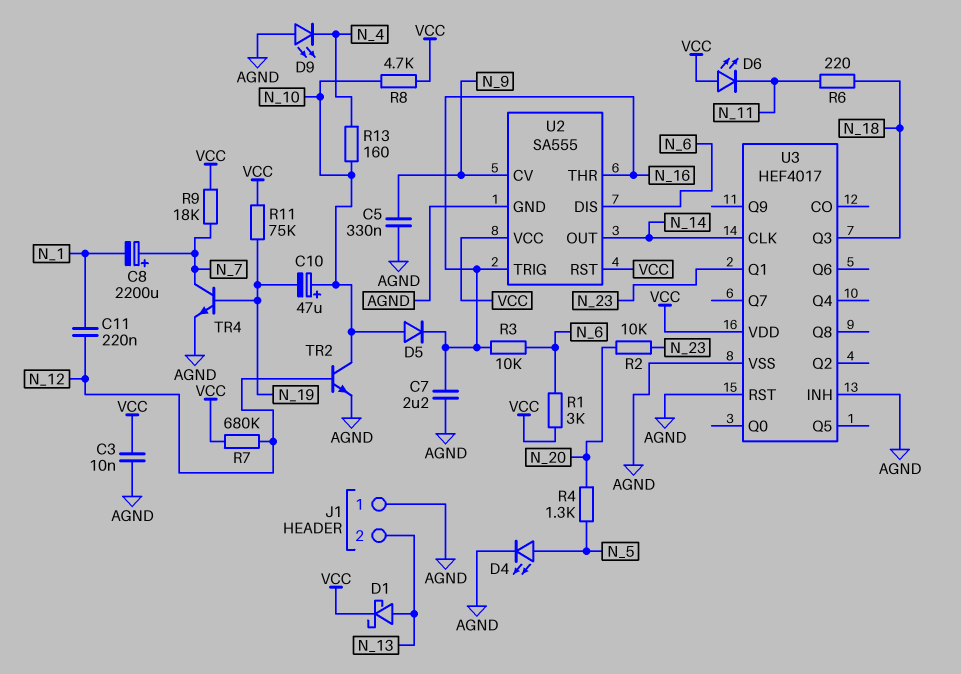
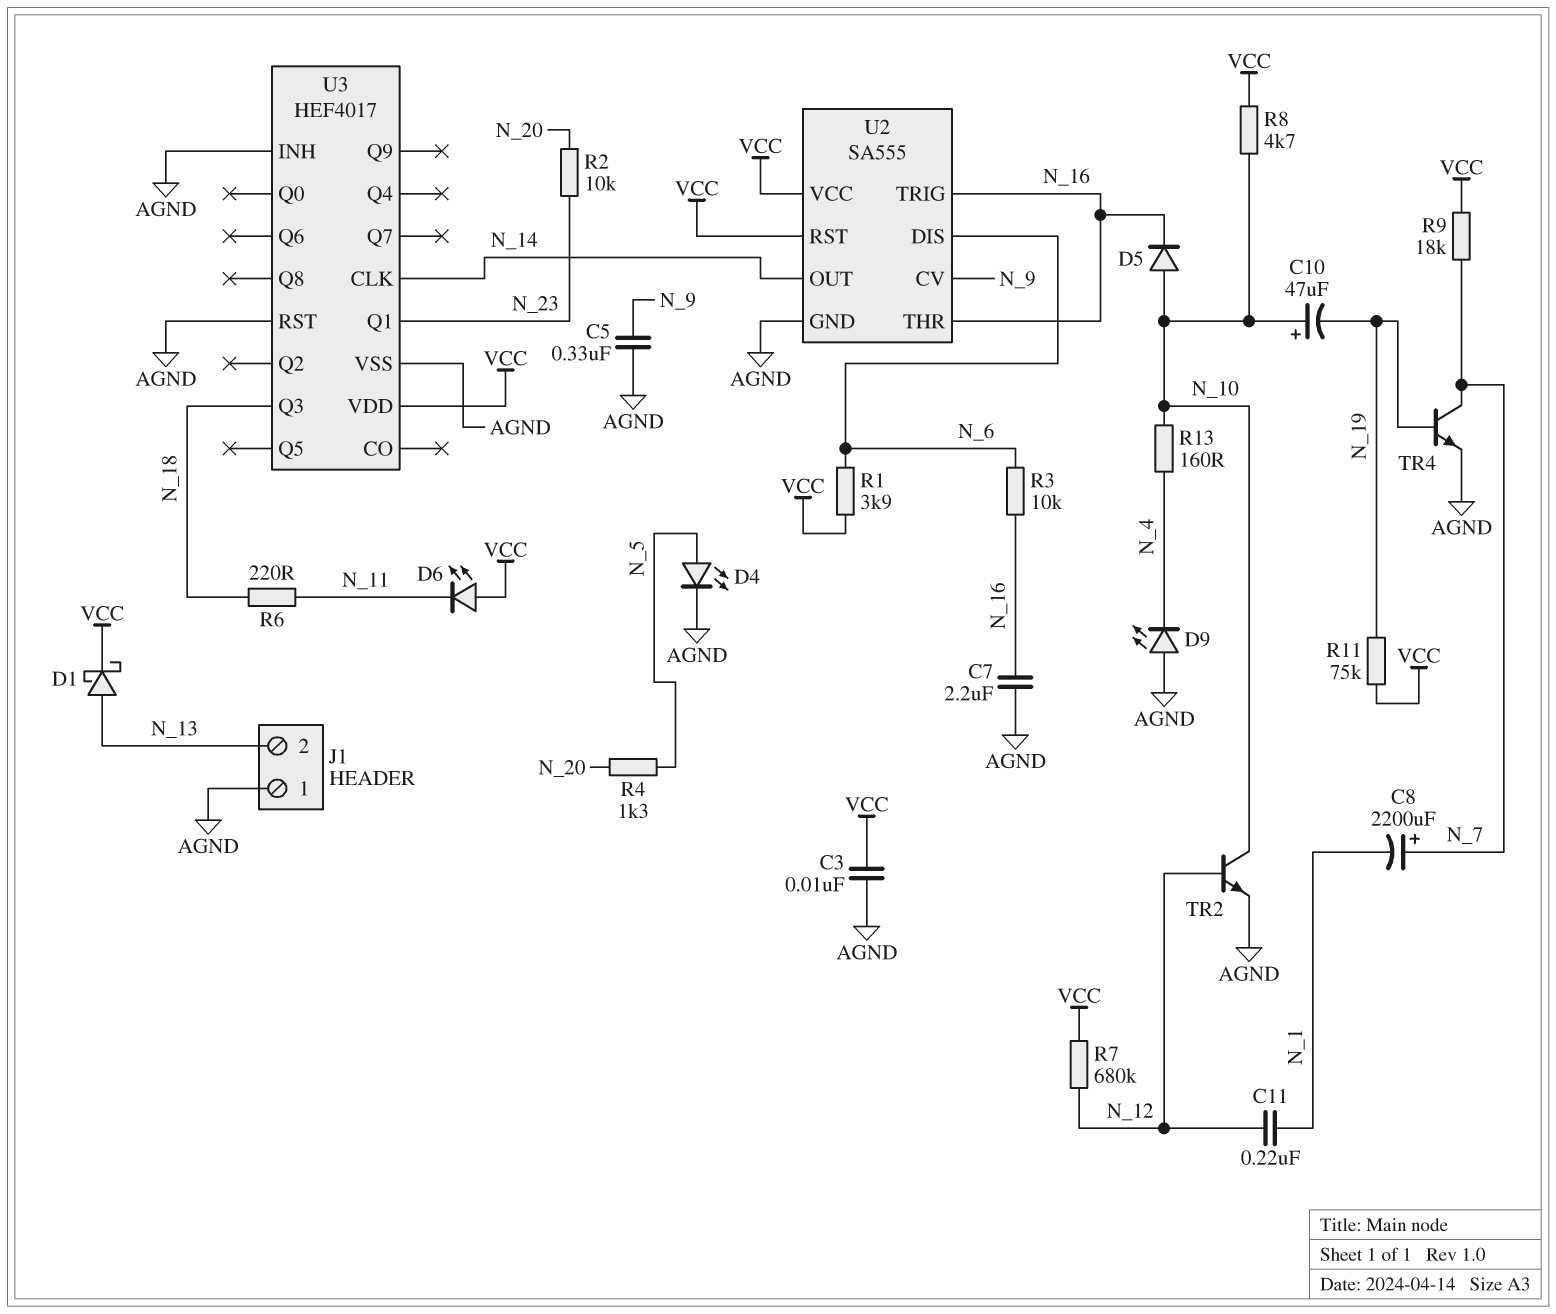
R1: 3k (N_6, VCC) -> 3.9k (N_6, VCC)

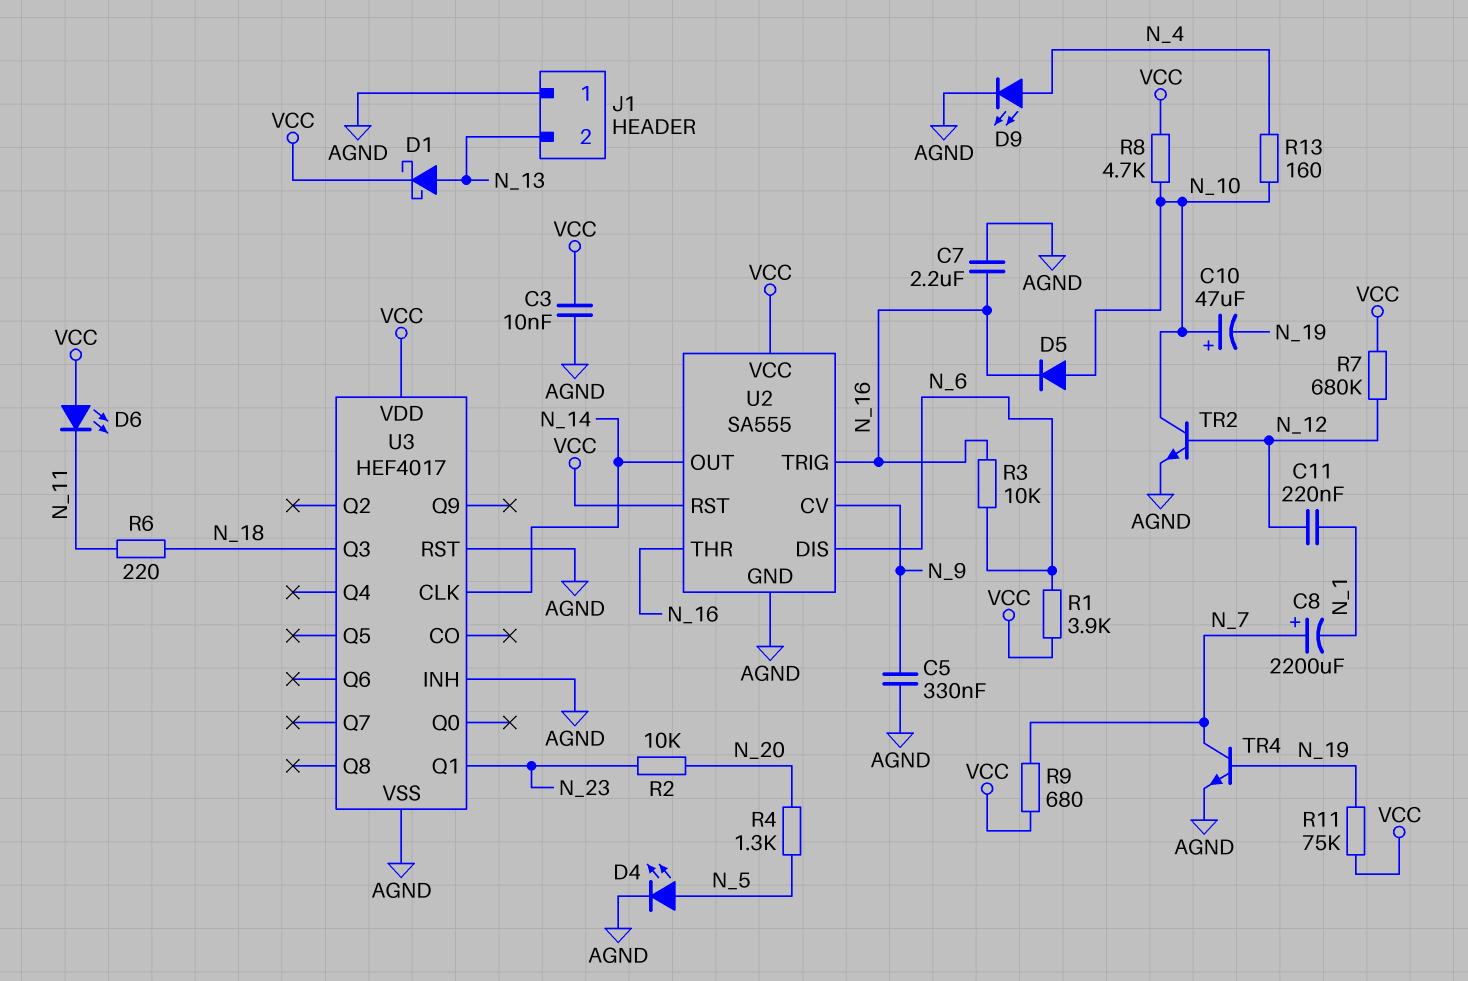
D9: LED (A AGND, K N_4) -> LED (A N_4, K AGND)
R9: 18k (N_7, VCC) -> 680 (N_7, VCC)

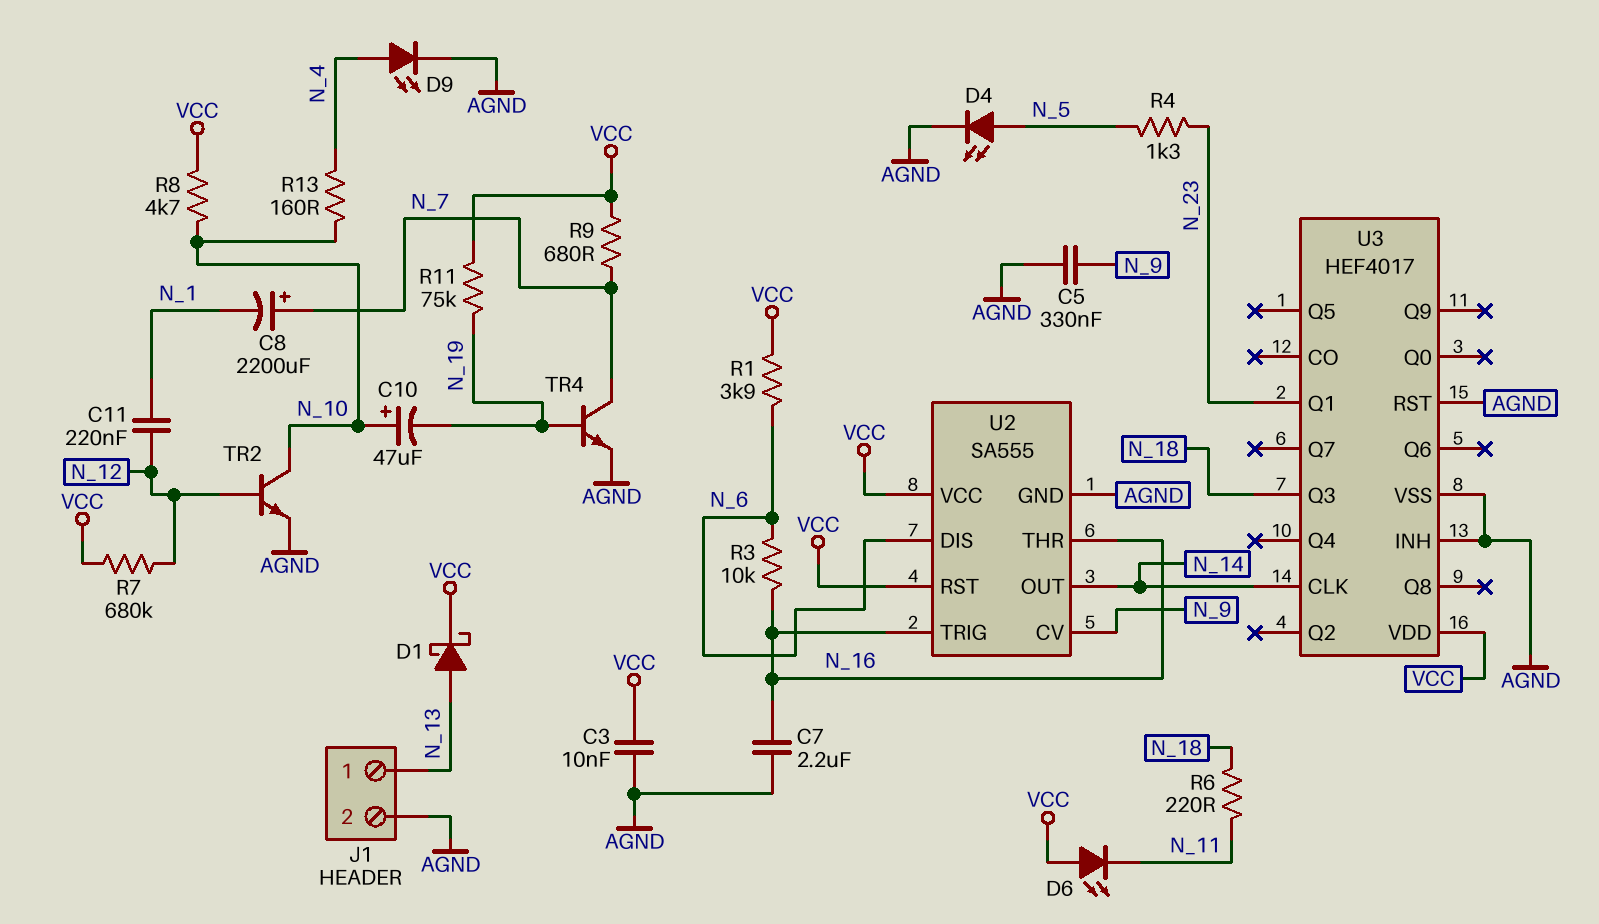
D5: diode (A N_10, K N_16) -> none
J1 pin 1: AGND -> N_13
J1 pin 2: N_13 -> AGND
R2: 10k (N_20, N_23) -> none
R4: 1.3k (N_5, N_20) -> 1.3k (N_5, N_23)

